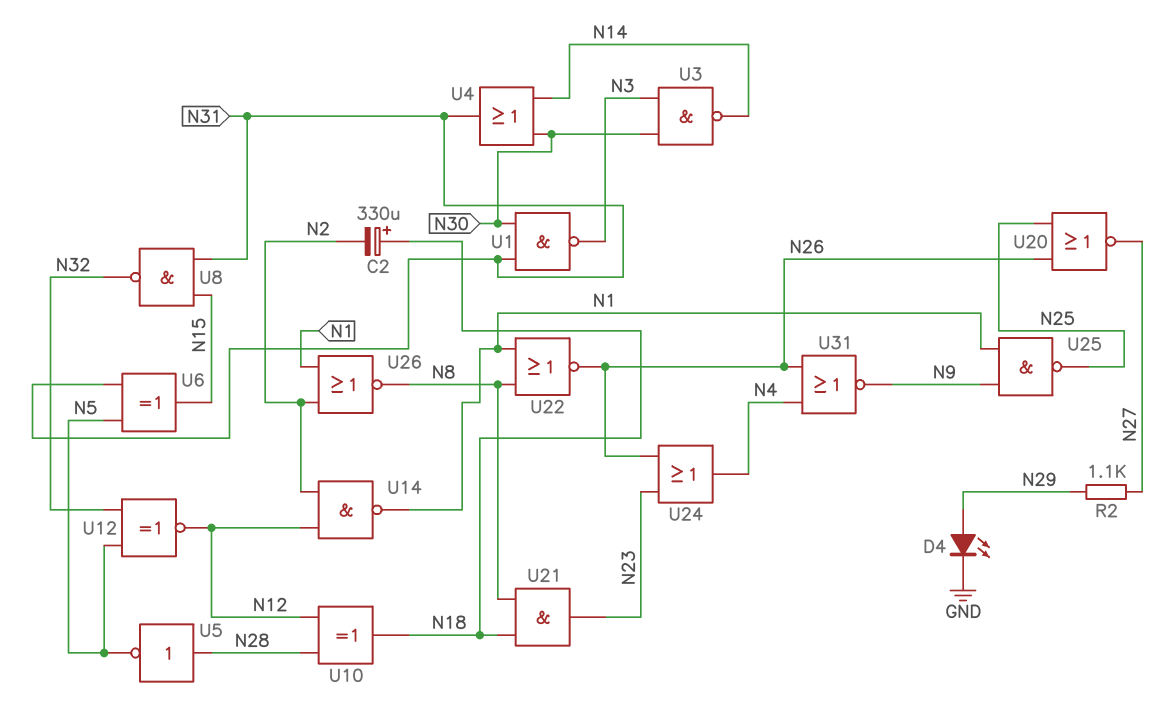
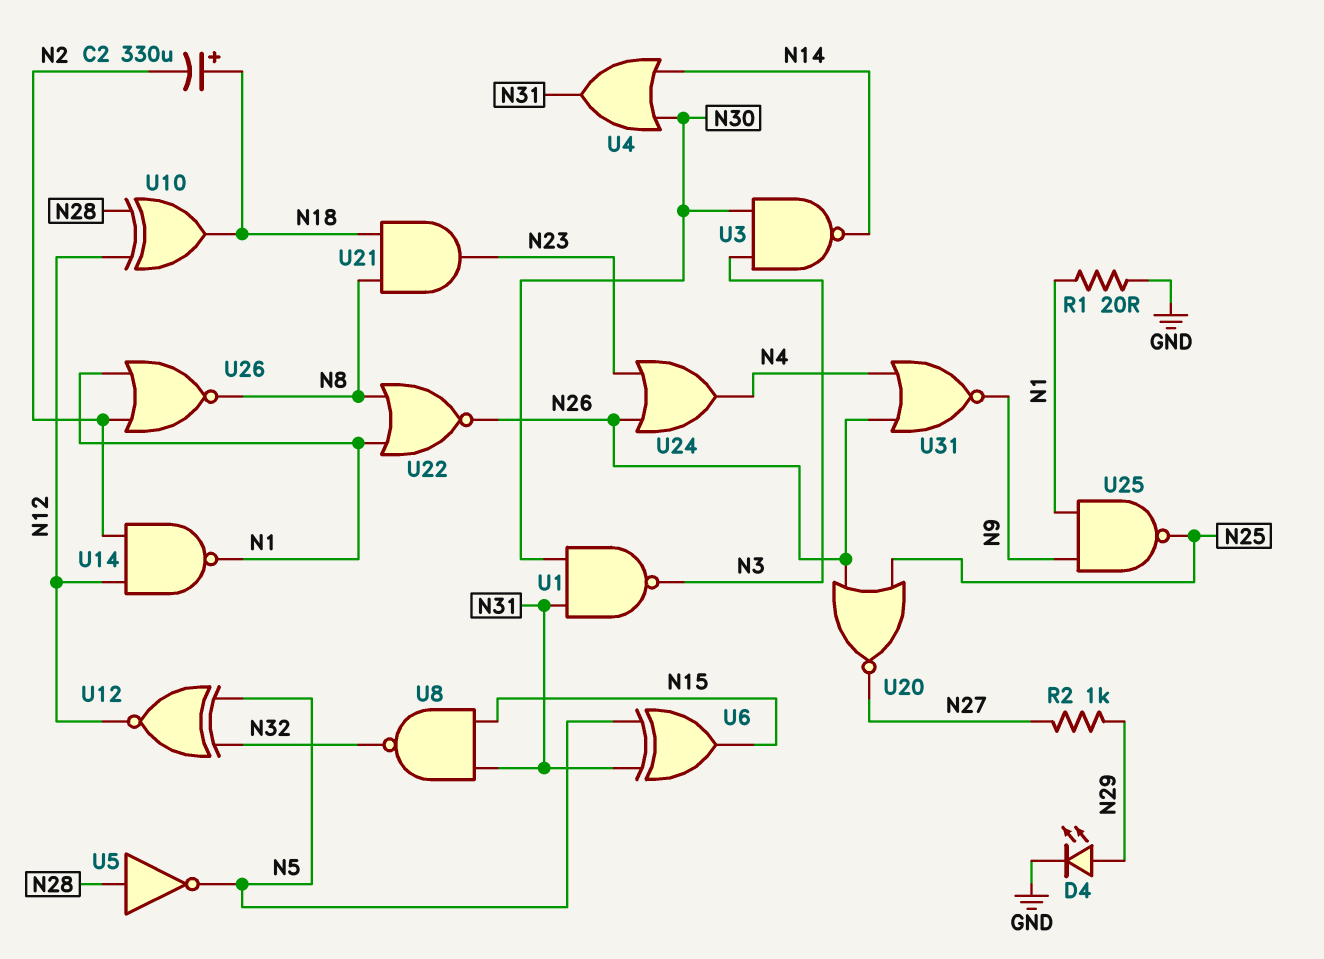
R1: none -> 20 (GND, N1)
R2: 1.1k (N27, N29) -> 1k (N27, N29)

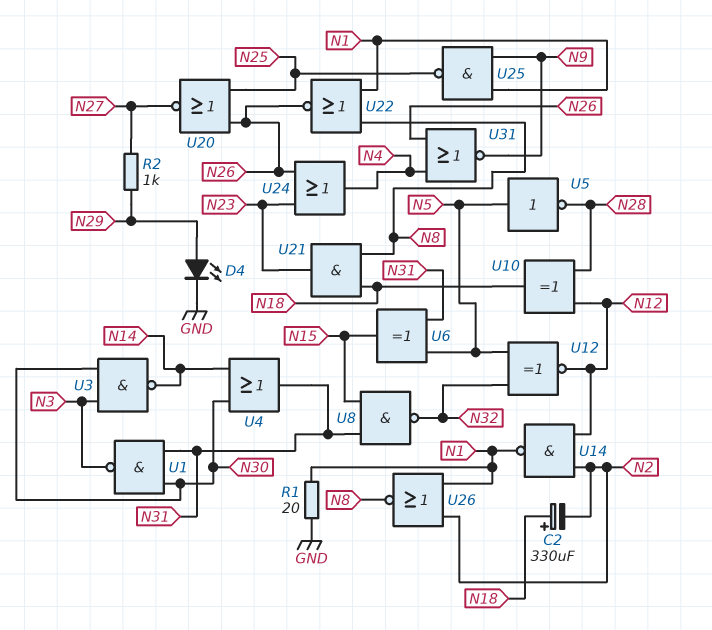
U5: NOT (in N28, out N5) -> NOT (in N5, out N28)

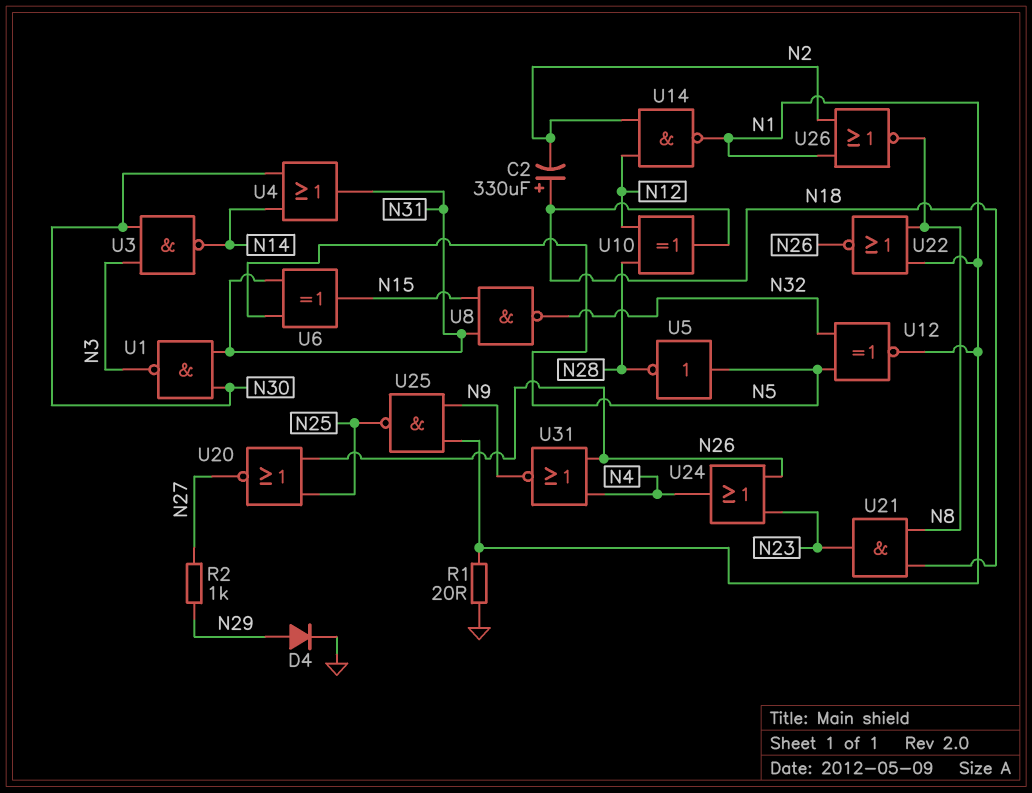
D4: LED (A N29, K GND) -> diode (A N29, K GND)
U12: XNOR (in N5, in N32, out N12) -> XNOR (in N5, in N32, out N1)

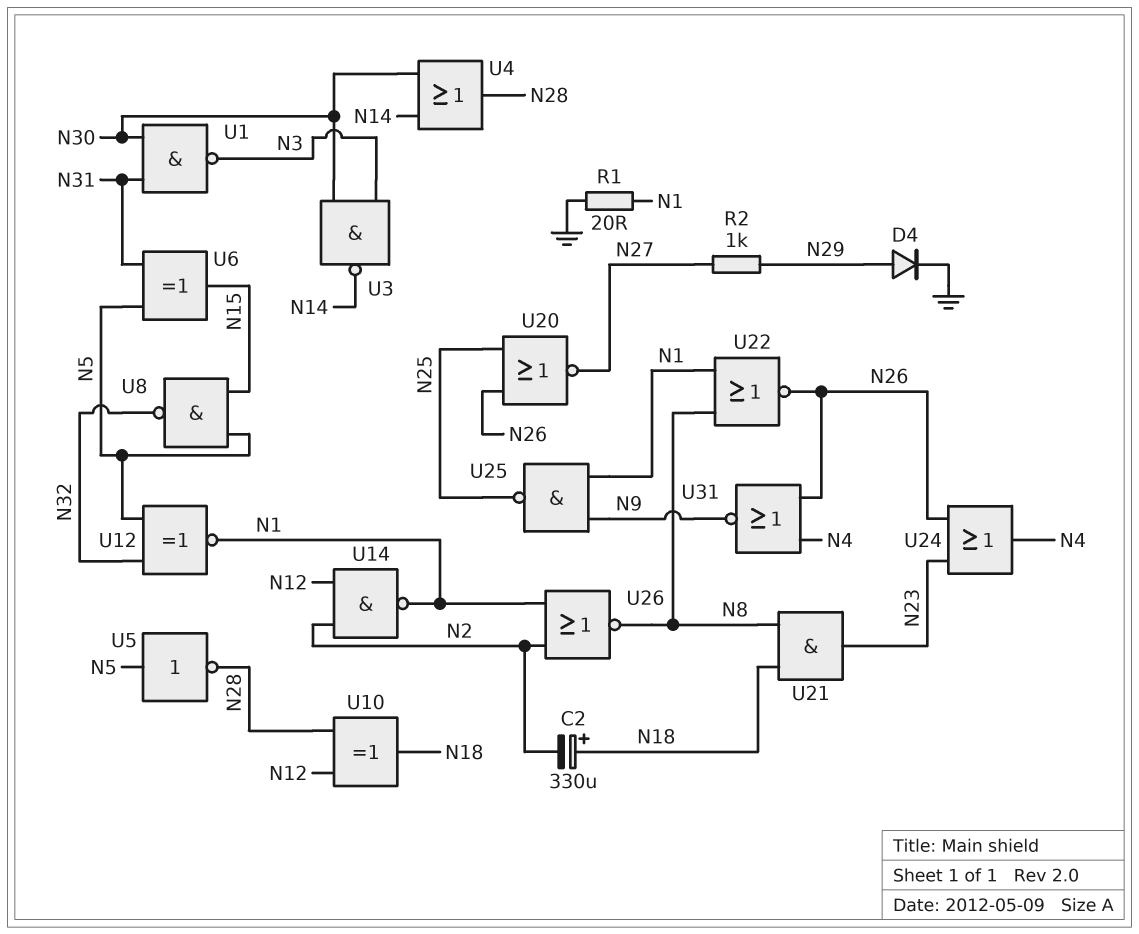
U4: OR (in N14, in N30, out N31) -> OR (in N14, in N30, out N28)
U8: NAND (in N15, in N31, out N32) -> NAND (in N5, in N15, out N32)

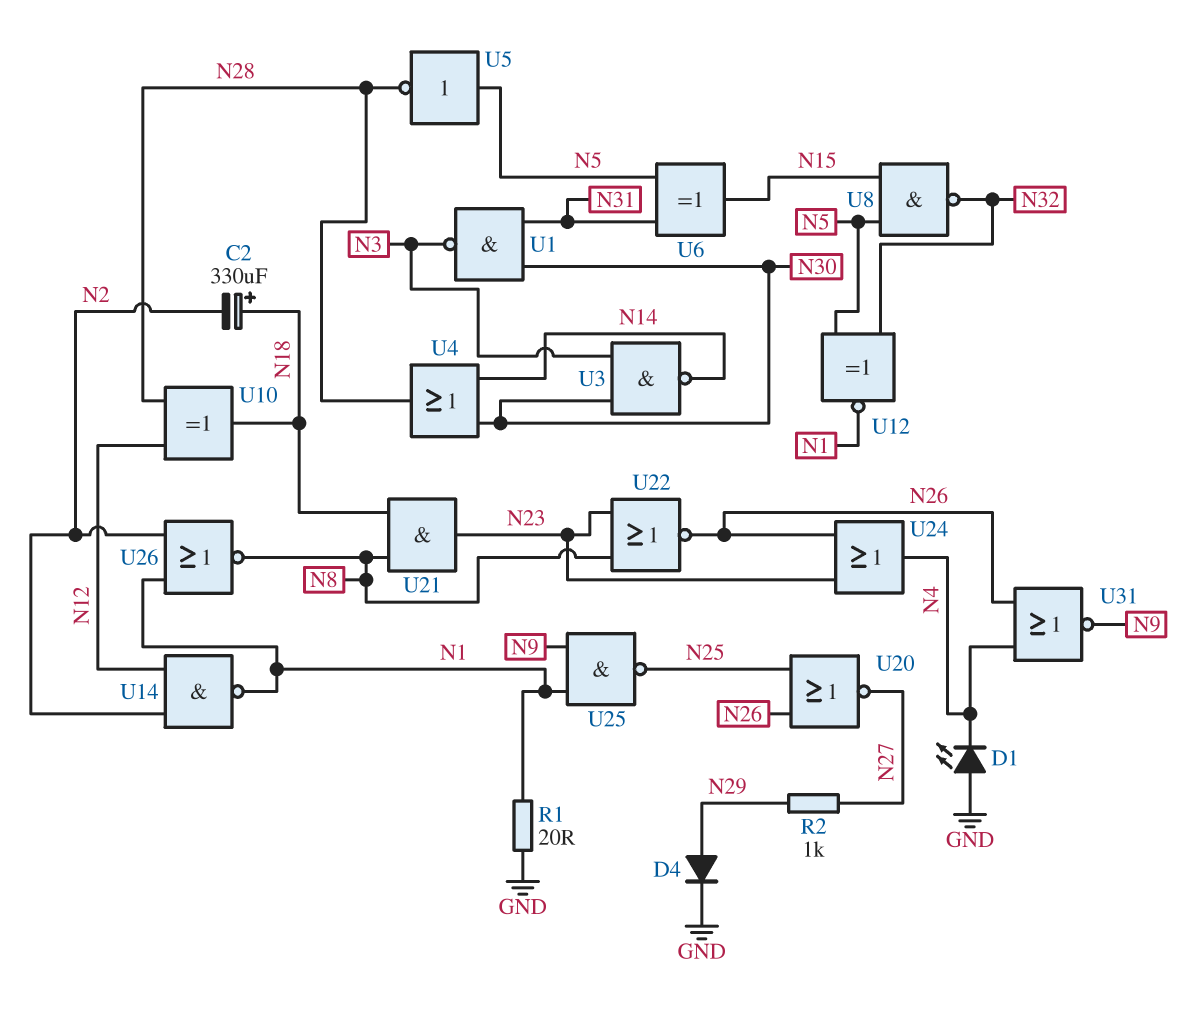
D1: none -> LED (A GND, K N4)
U22: NOR (in N1, in N8, out N26) -> NOR (in N8, in N23, out N26)

